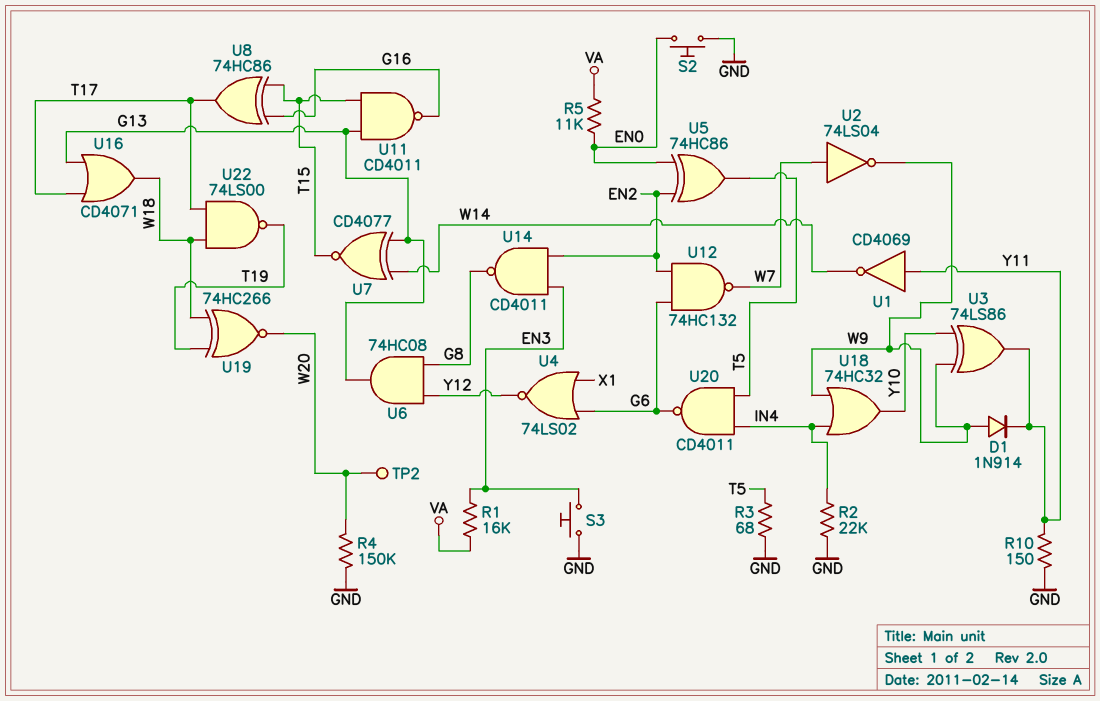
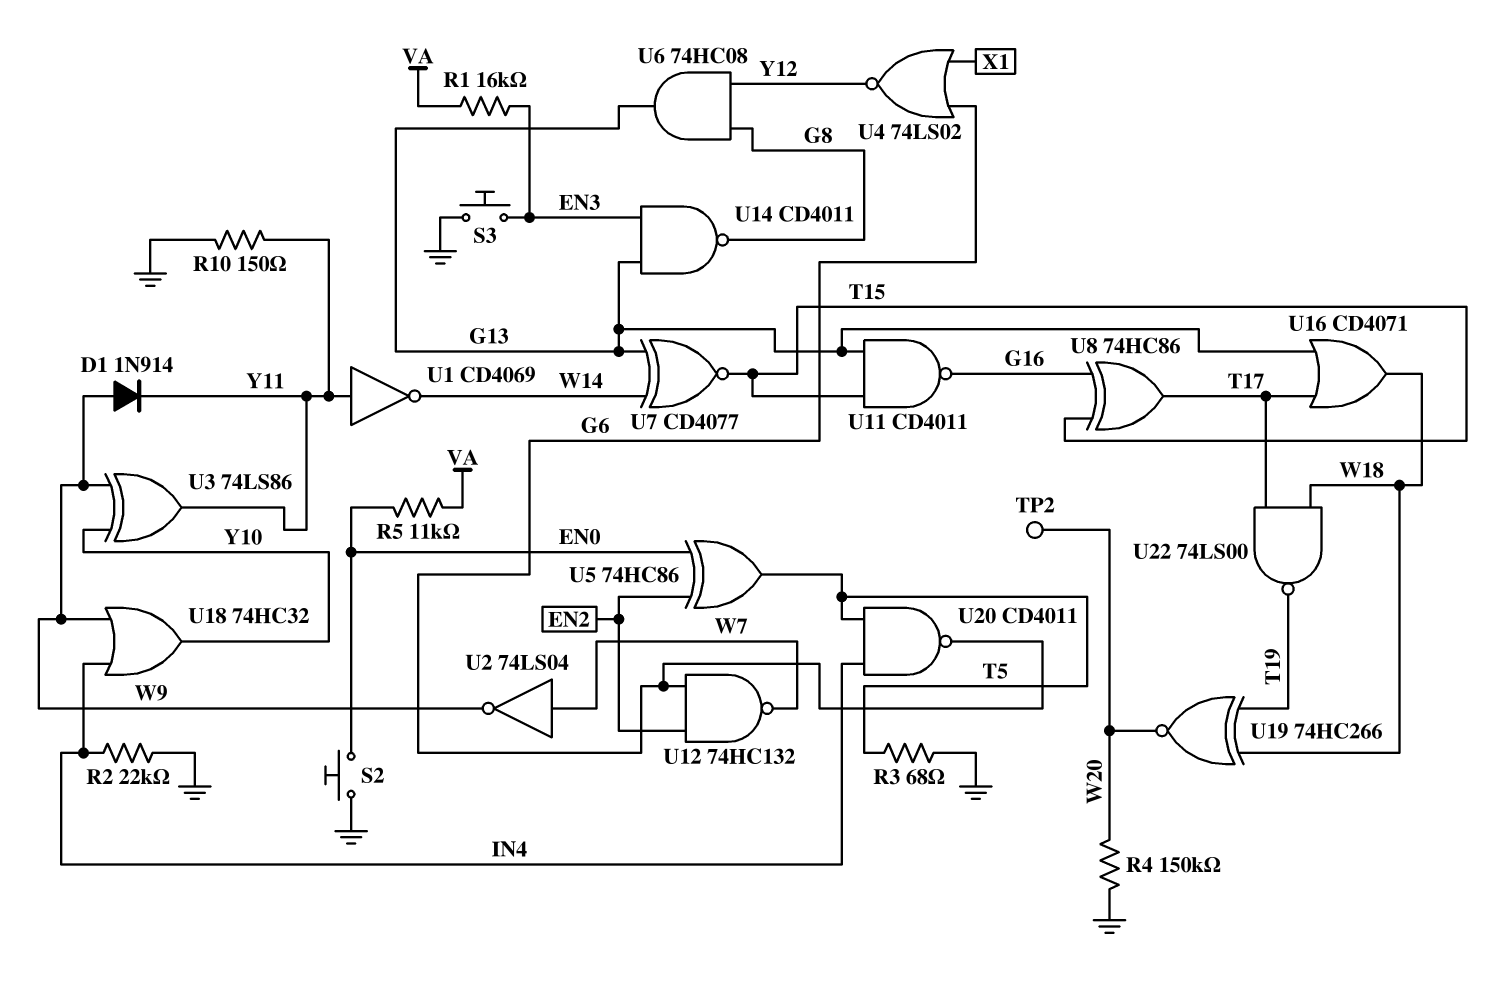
U14: NAND CD4011 (in EN2, in EN3, out G8) -> NAND CD4011 (in EN3, in G13, out G8)

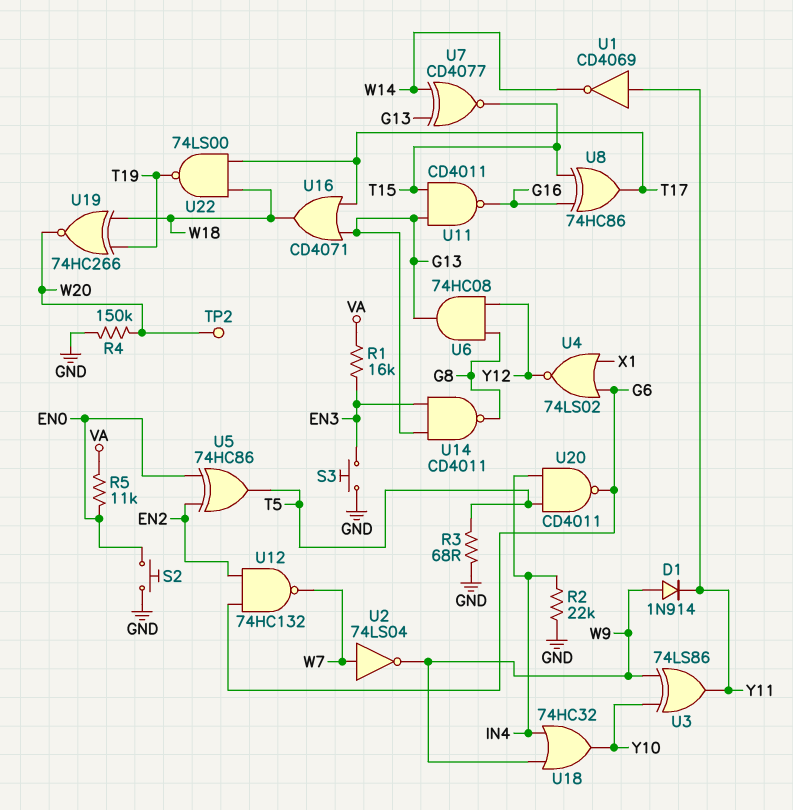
R10: 150 (GND, Y11) -> none

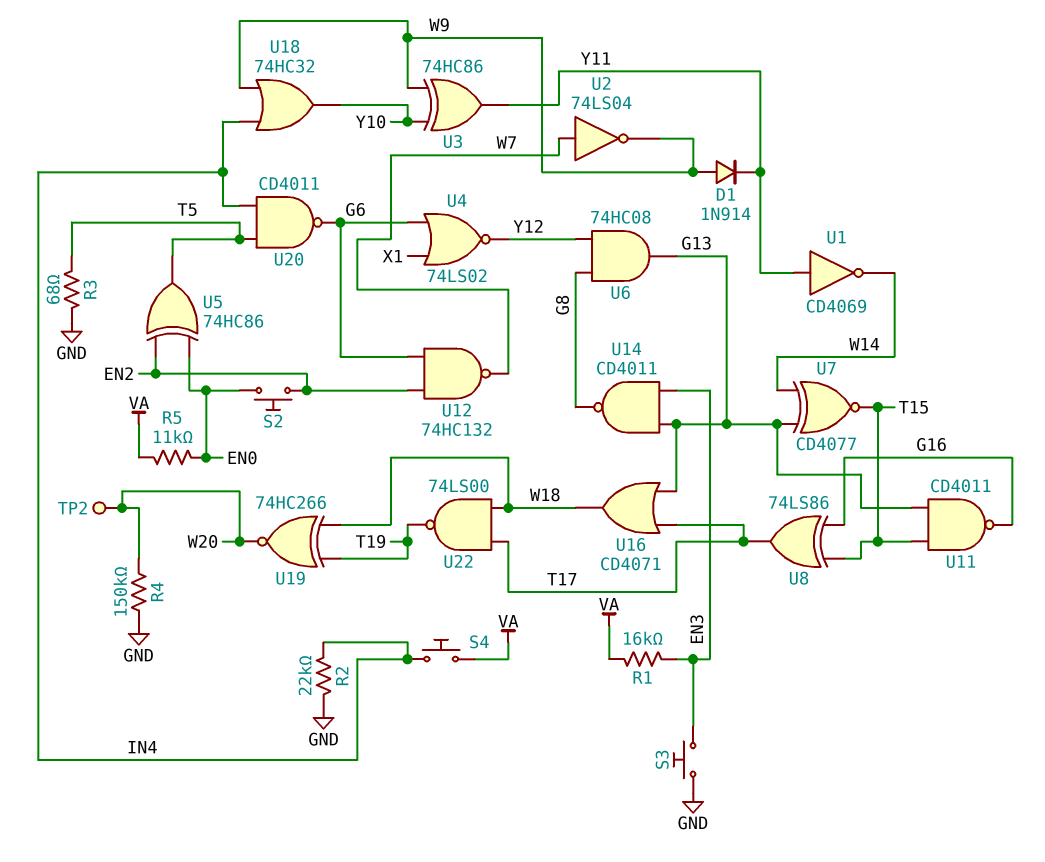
S2: button (EN0, GND) -> button (EN0, EN2)
S4: none -> button (IN4, VA)
U3: XOR 74LS86 (in W9, in Y10, out Y11) -> XOR 74HC86 (in W9, in Y10, out Y11)
U8: XOR 74HC86 (in G16, in T15, out T17) -> XOR 74LS86 (in G16, in T15, out T17)

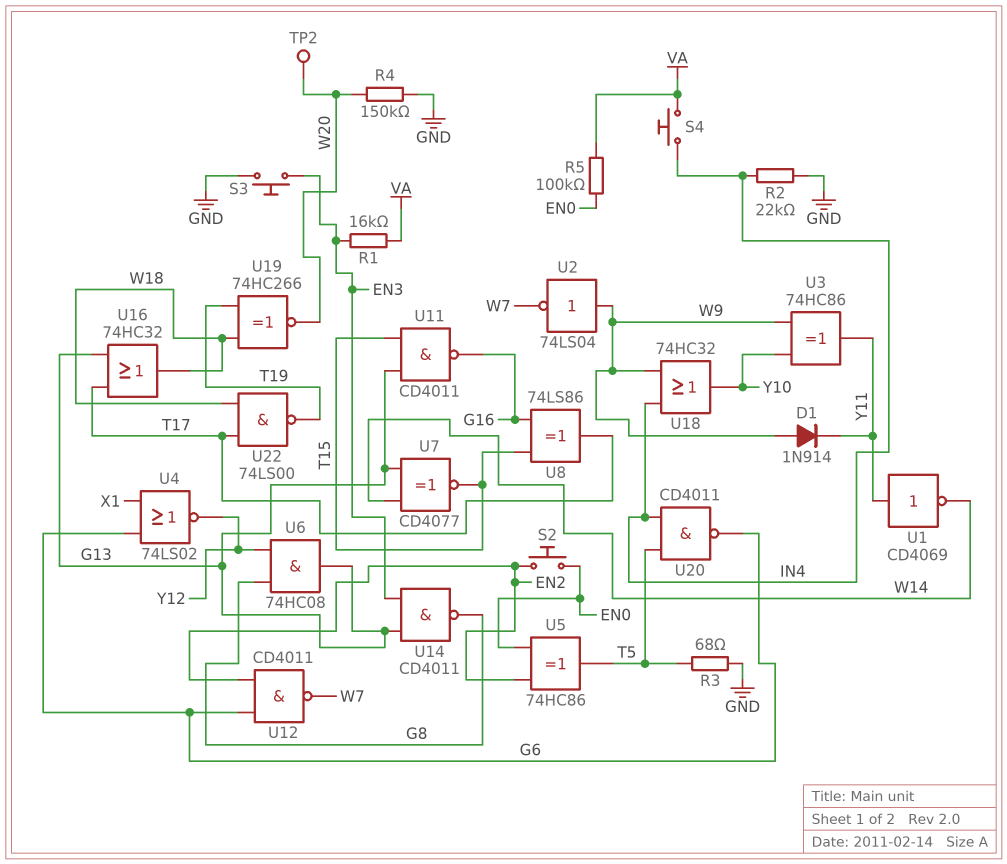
R5: 11k (EN0, VA) -> 100k (EN0, VA)
U2: NOT 74LS04 (in W7, out W9) -> NOT 74LS04 (in W9, out W7)
U12: NAND 74HC132 (in EN2, in G6, out W7) -> NAND CD4011 (in EN2, in G6, out W7)
U16: OR CD4071 (in G13, in T17, out W18) -> OR 74HC32 (in G13, in T17, out W18)

